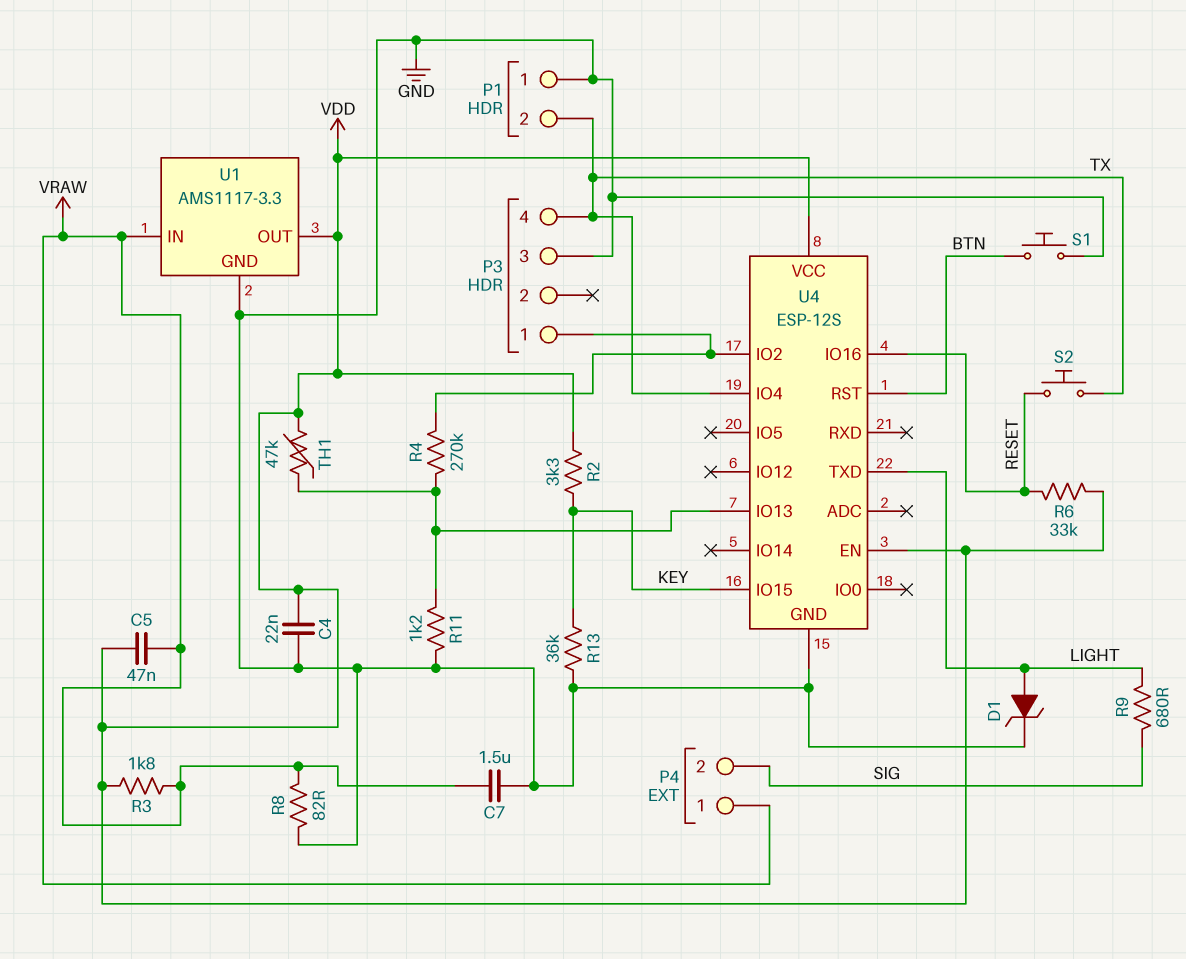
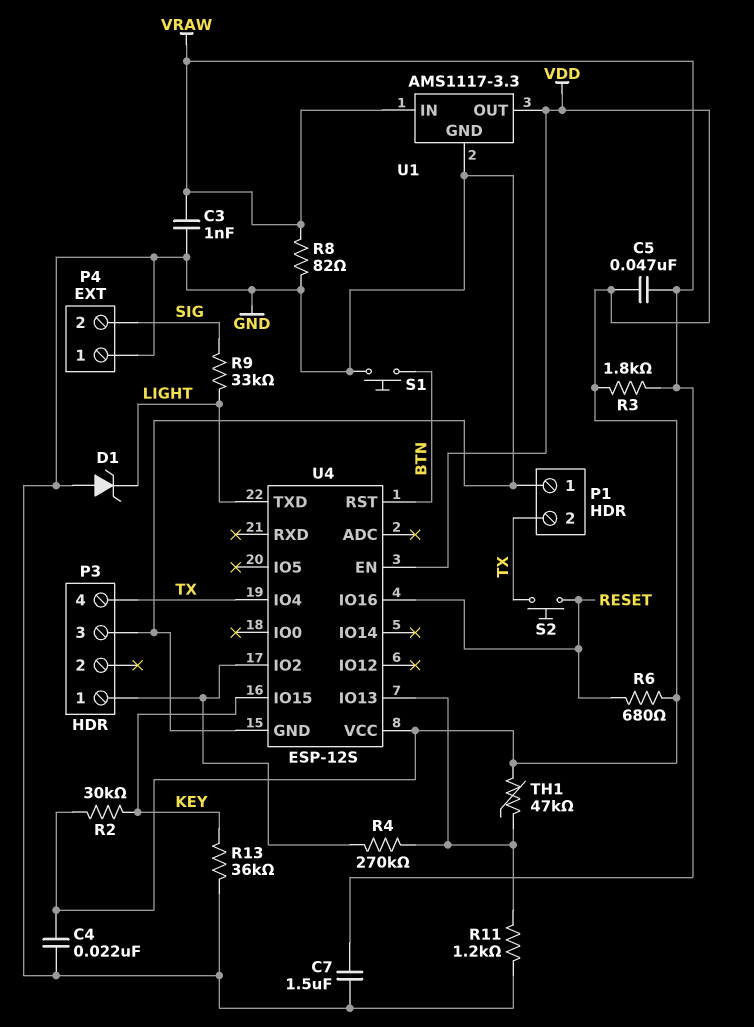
C3: none -> 1nF (GND, VRAW)
D1: zener (A LIGHT, K GND) -> zener (A GND, K LIGHT)
P4 pin 1: VRAW -> GND
R2: 3.3k (KEY, VDD) -> 30k (KEY, VDD)
R6: 33k (RESET, VDD) -> 680 (RESET, VDD)
R9: 680 (LIGHT, SIG) -> 33k (LIGHT, SIG)

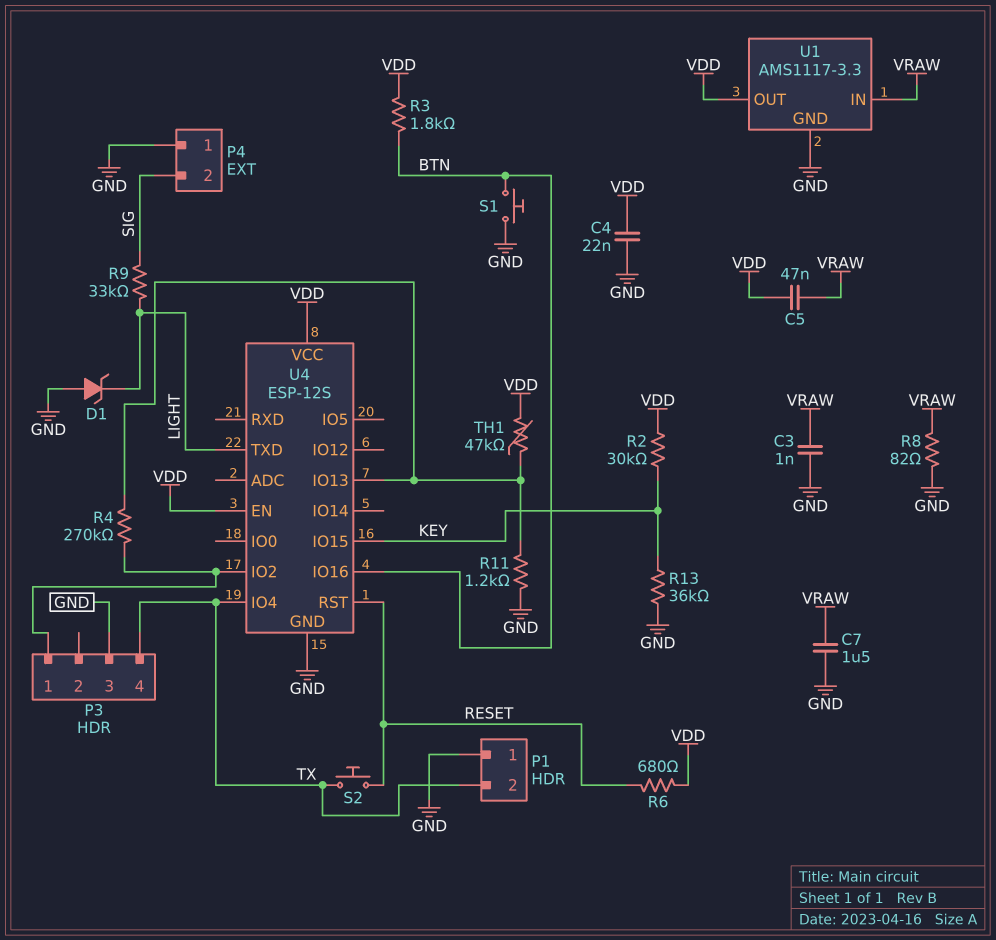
R3: 1.8k (VDD, VRAW) -> 1.8k (BTN, VDD)
U4 pin IO16: RESET -> BTN
U4 pin RST: BTN -> RESET

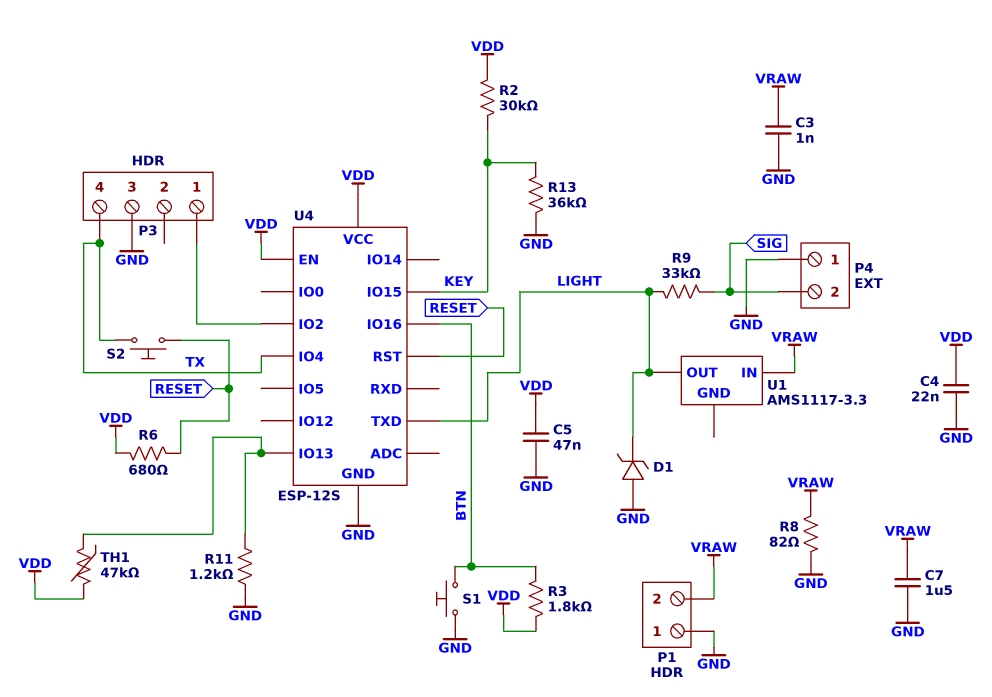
C5: 47nF (VDD, VRAW) -> 47nF (GND, VDD)
P1 pin 2: TX -> VRAW
R4: 270k (P3/1, U4/IO13) -> none
U1 pin GND: GND -> none
U1 pin OUT: VDD -> LIGHT

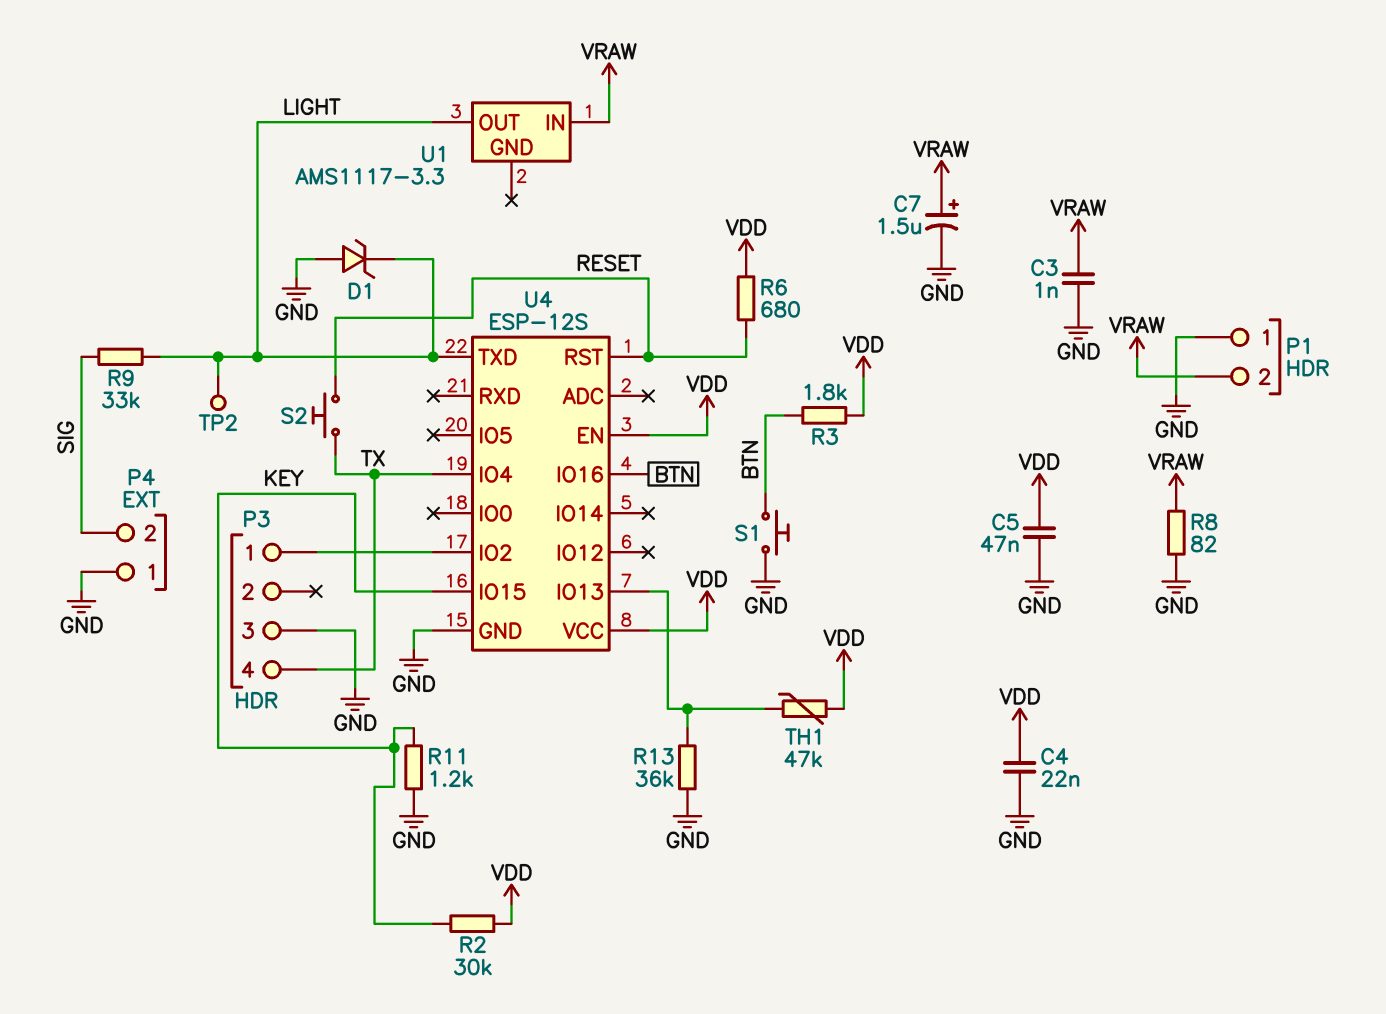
C7: 1.5uF (GND, VRAW) -> 1.5uF (plus VRAW, minus GND)
R11: 1.2k (GND, U4/IO13) -> 1.2k (GND, KEY)
R13: 36k (GND, KEY) -> 36k (GND, U4/IO13)
TP2: none -> test point (LIGHT)

